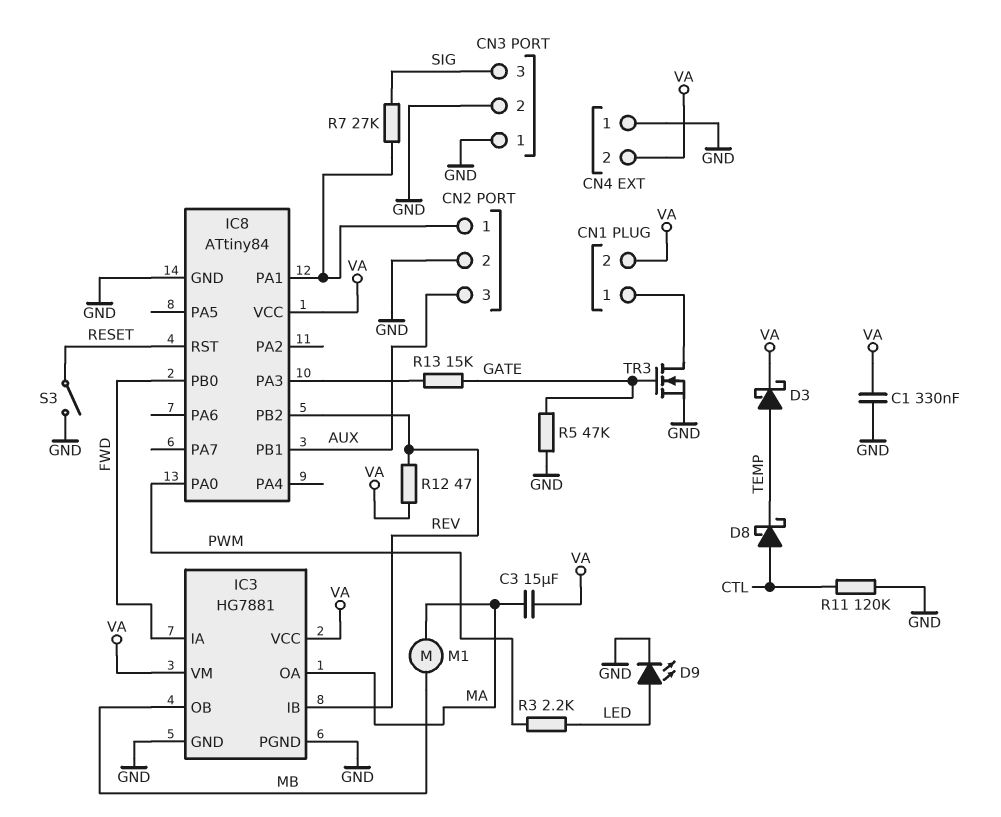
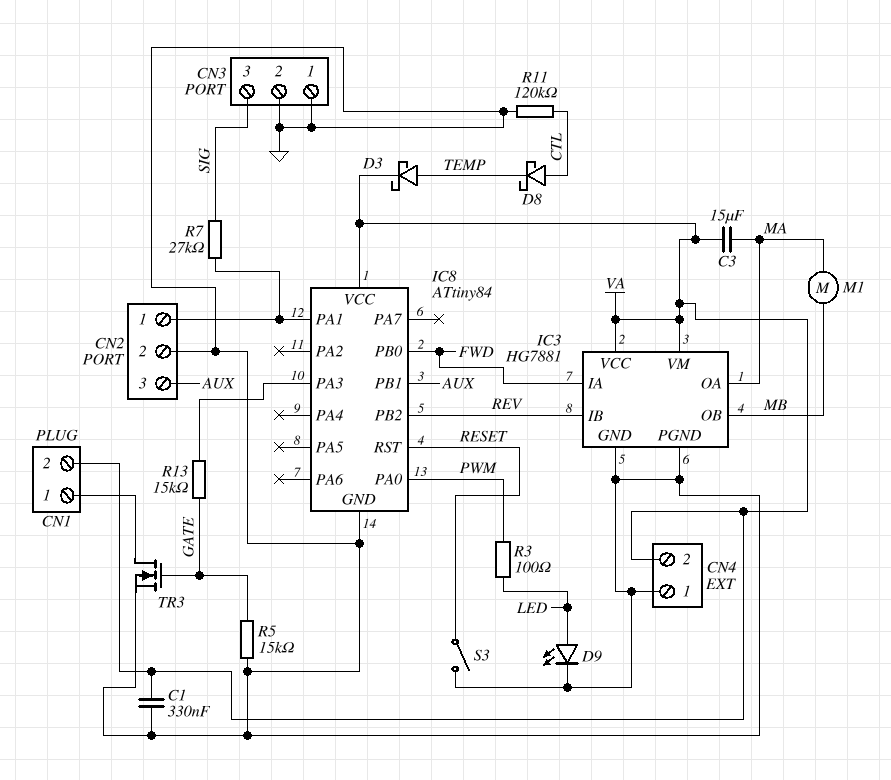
R3: 2.2k (LED, PWM) -> 100 (LED, PWM)
R5: 47k (GATE, GND) -> 15k (GATE, GND)
R12: 47 (REV, VA) -> none

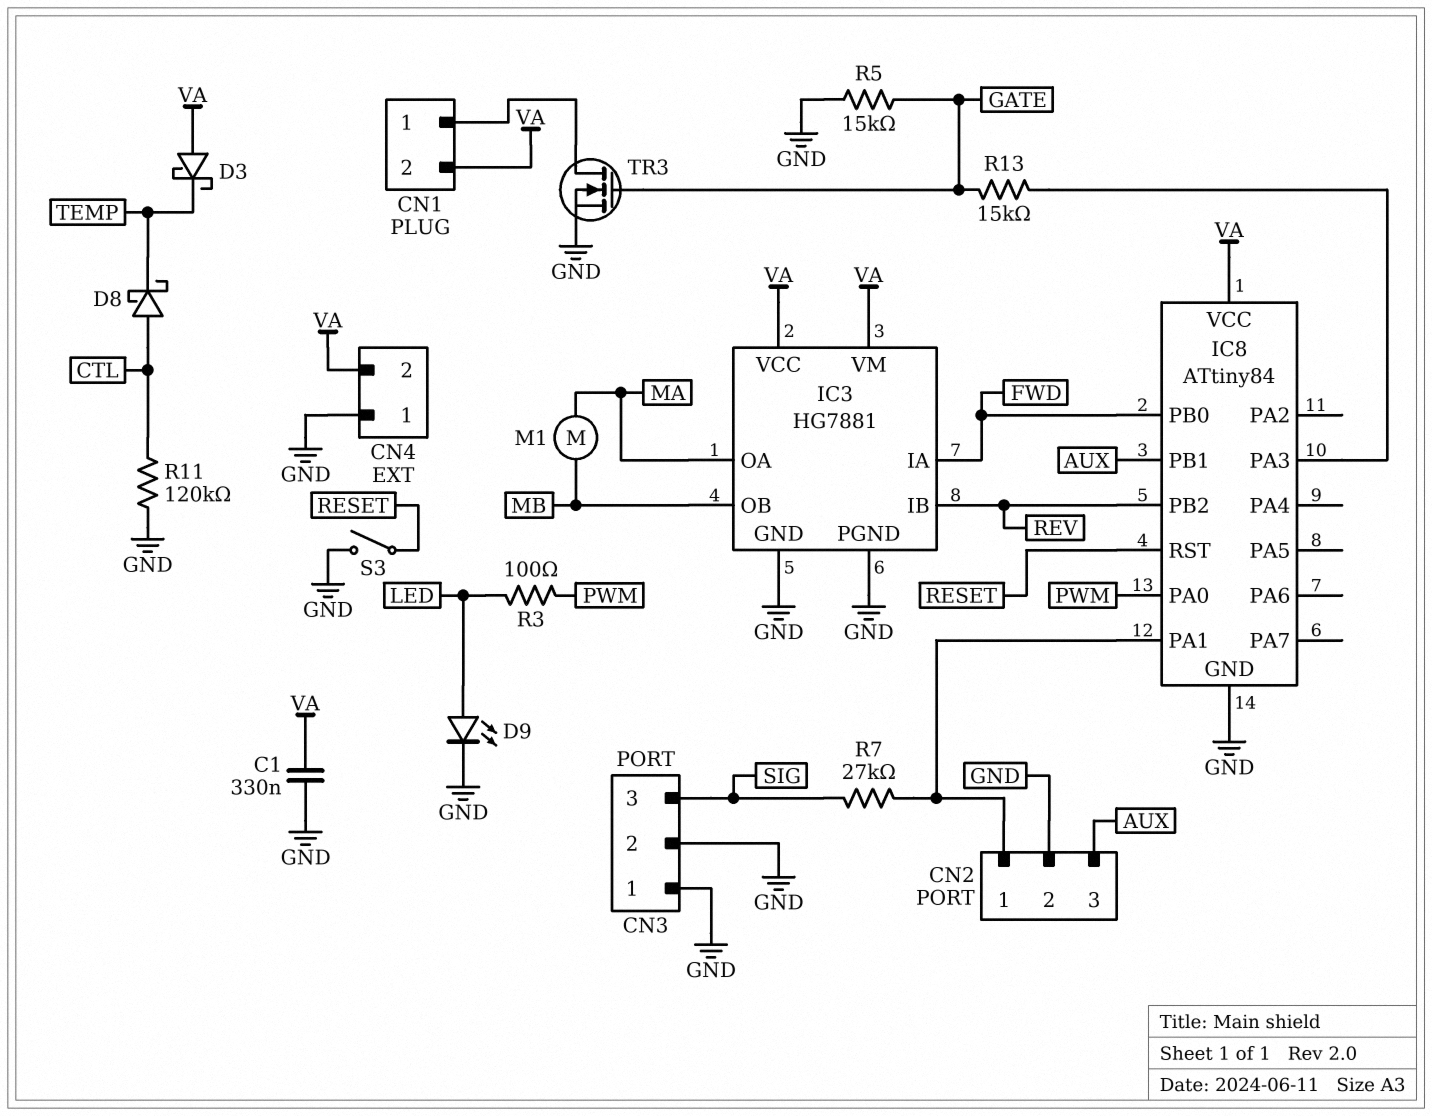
C3: 15uF (MA, VA) -> none
D3: schottky (A TEMP, K VA) -> schottky (A VA, K TEMP)

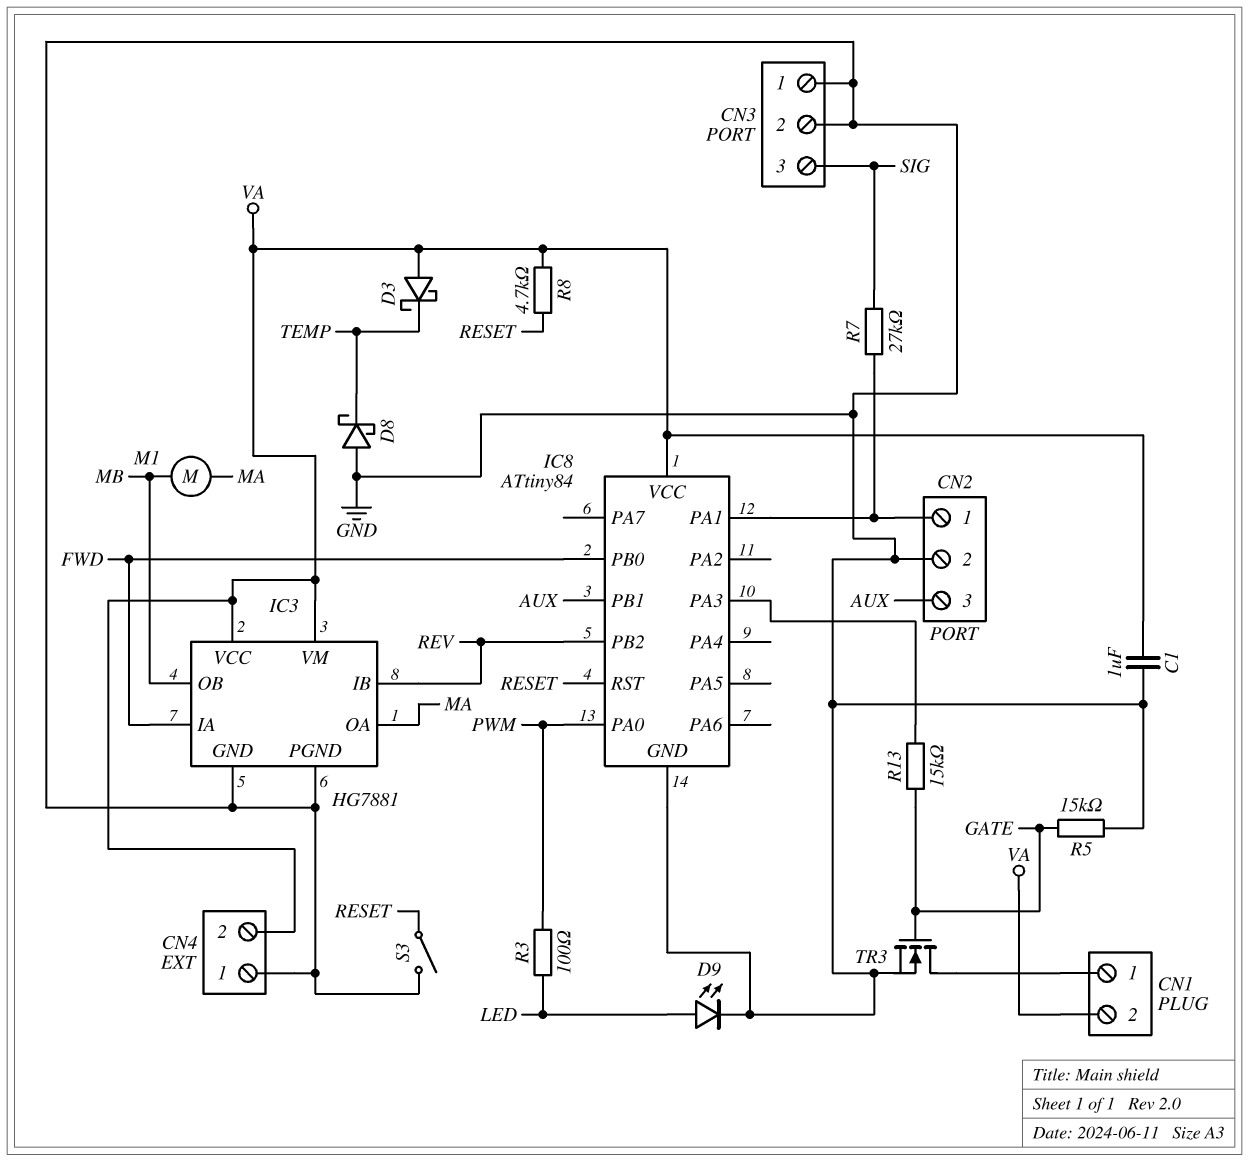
C1: 330nF (GND, VA) -> 1uF (GND, VA)
D8: schottky (A CTL, K TEMP) -> schottky (A GND, K TEMP)
R8: none -> 4.7k (RESET, VA)
R11: 120k (CTL, GND) -> none

